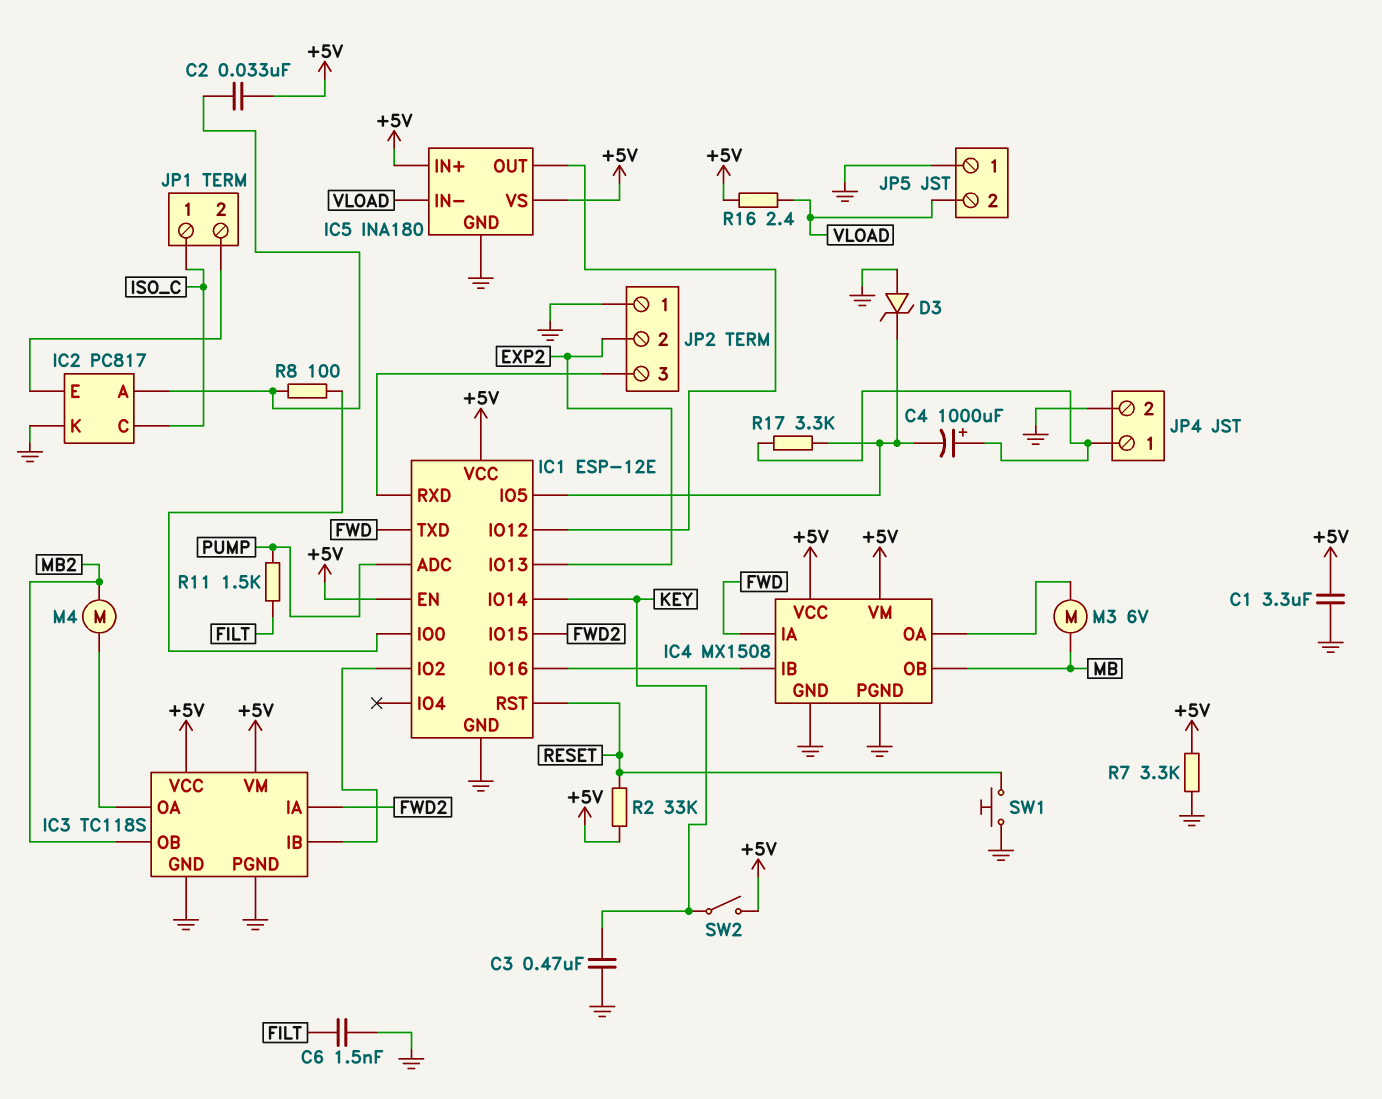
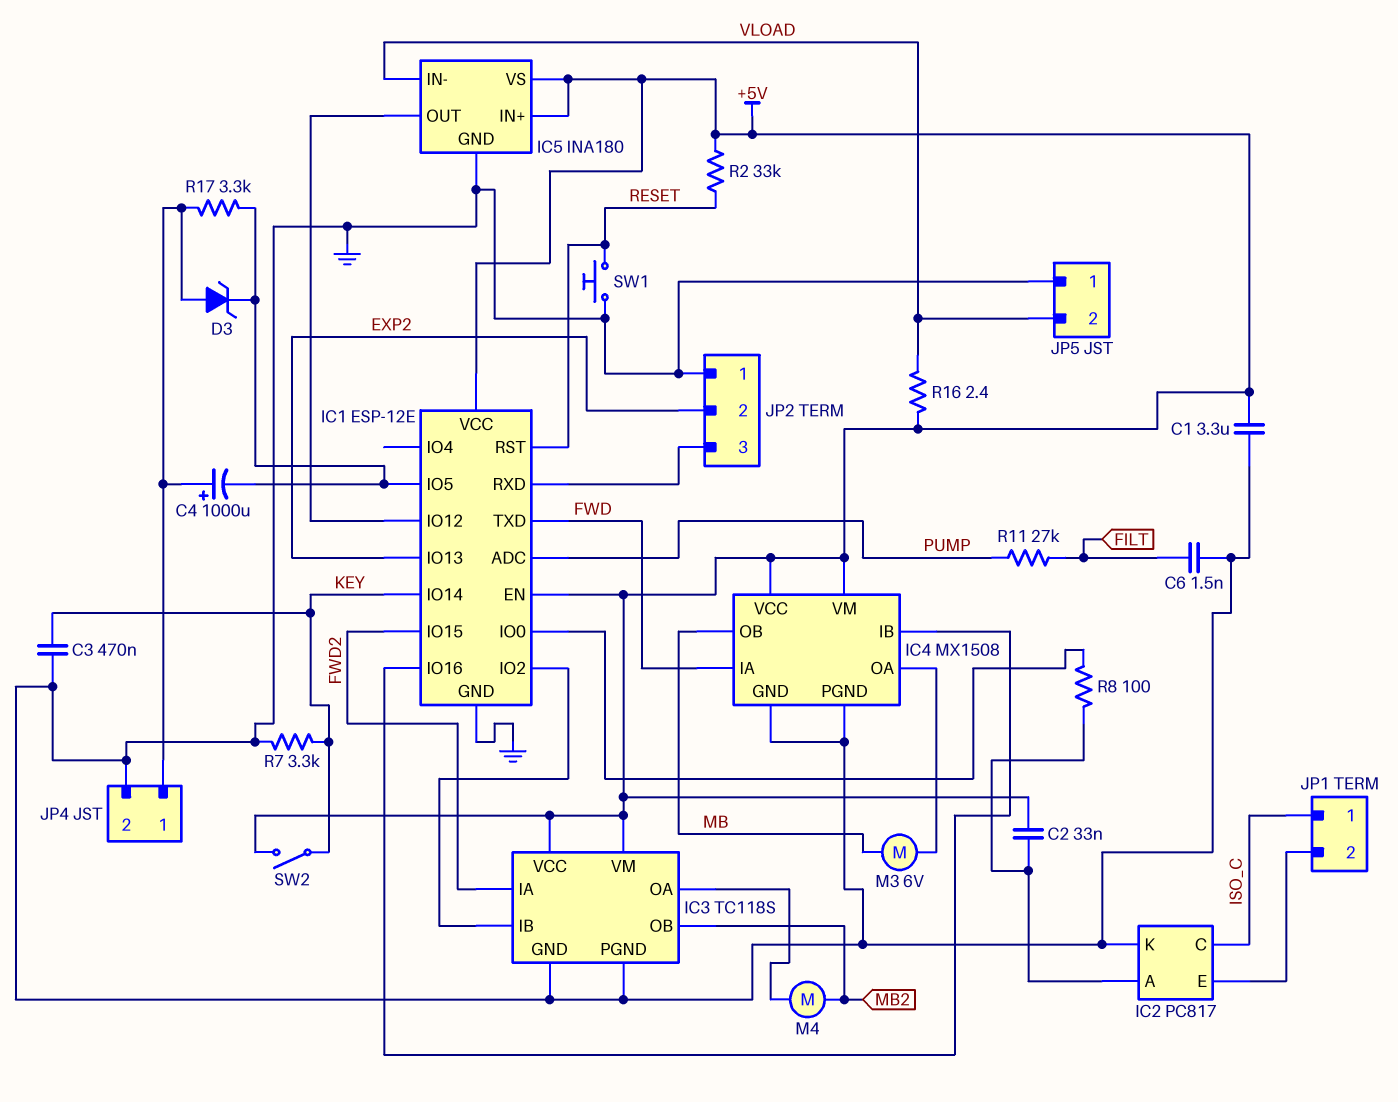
D3: zener (A GND, K IC1/IO5) -> zener (A JP4/1, K IC1/IO5)
R7: 3.3k (+5V, GND) -> 3.3k (GND, KEY)
R11: 1.5k (FILT, PUMP) -> 27k (FILT, PUMP)

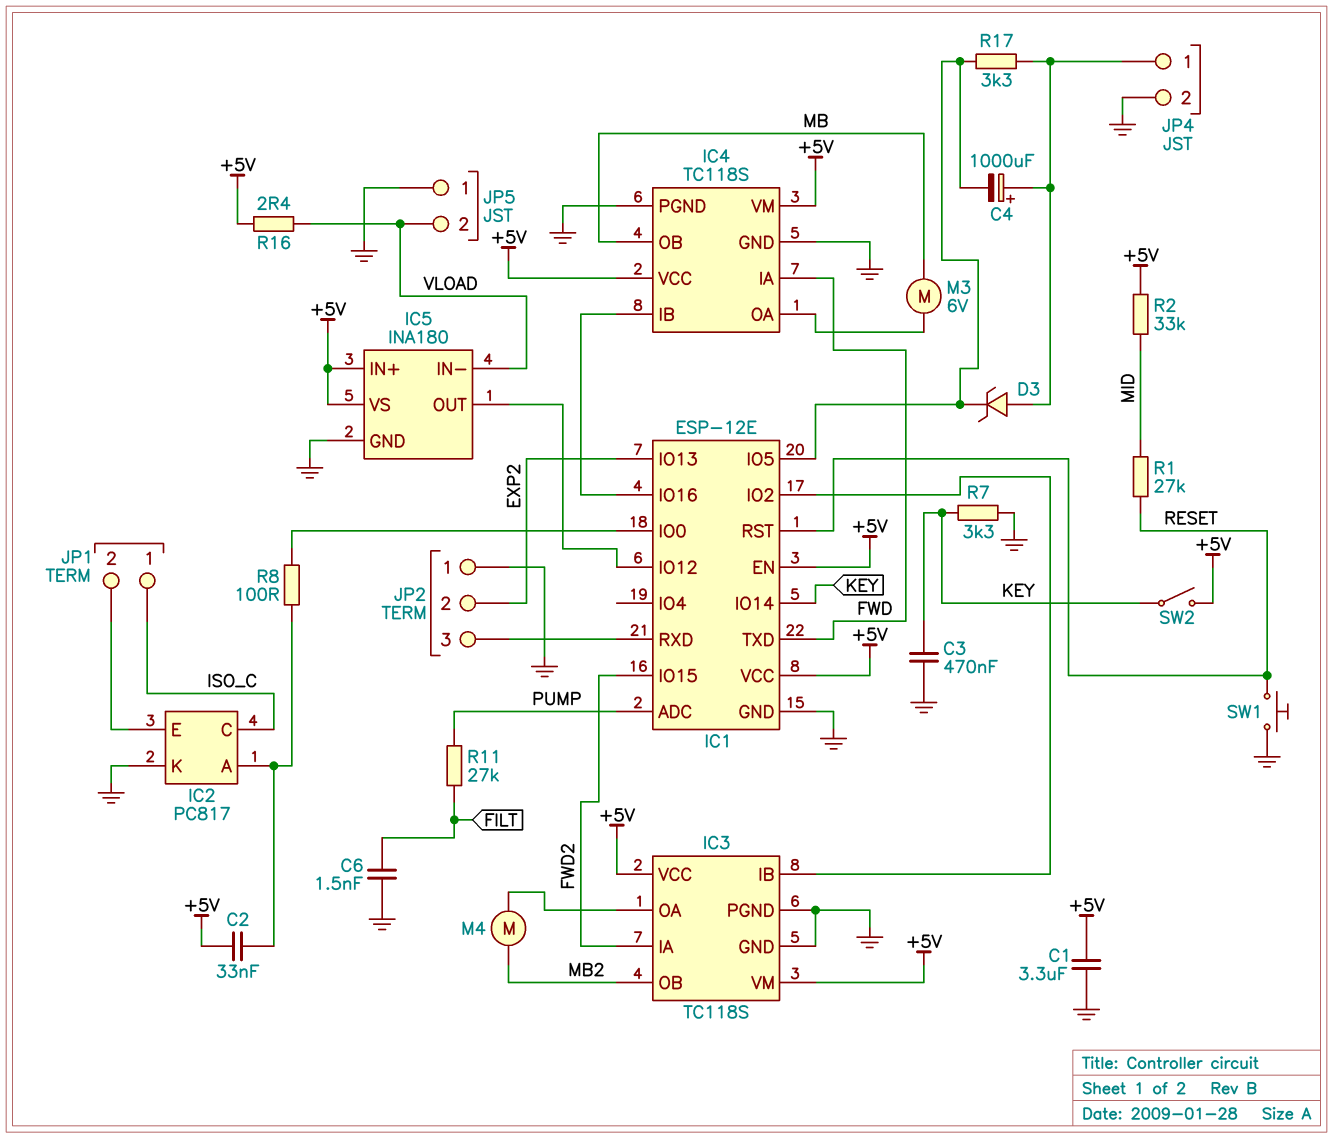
IC4: MX1508 -> TC118S
R1: none -> 27k (MID, RESET)
R2: 33k (+5V, RESET) -> 33k (+5V, MID)

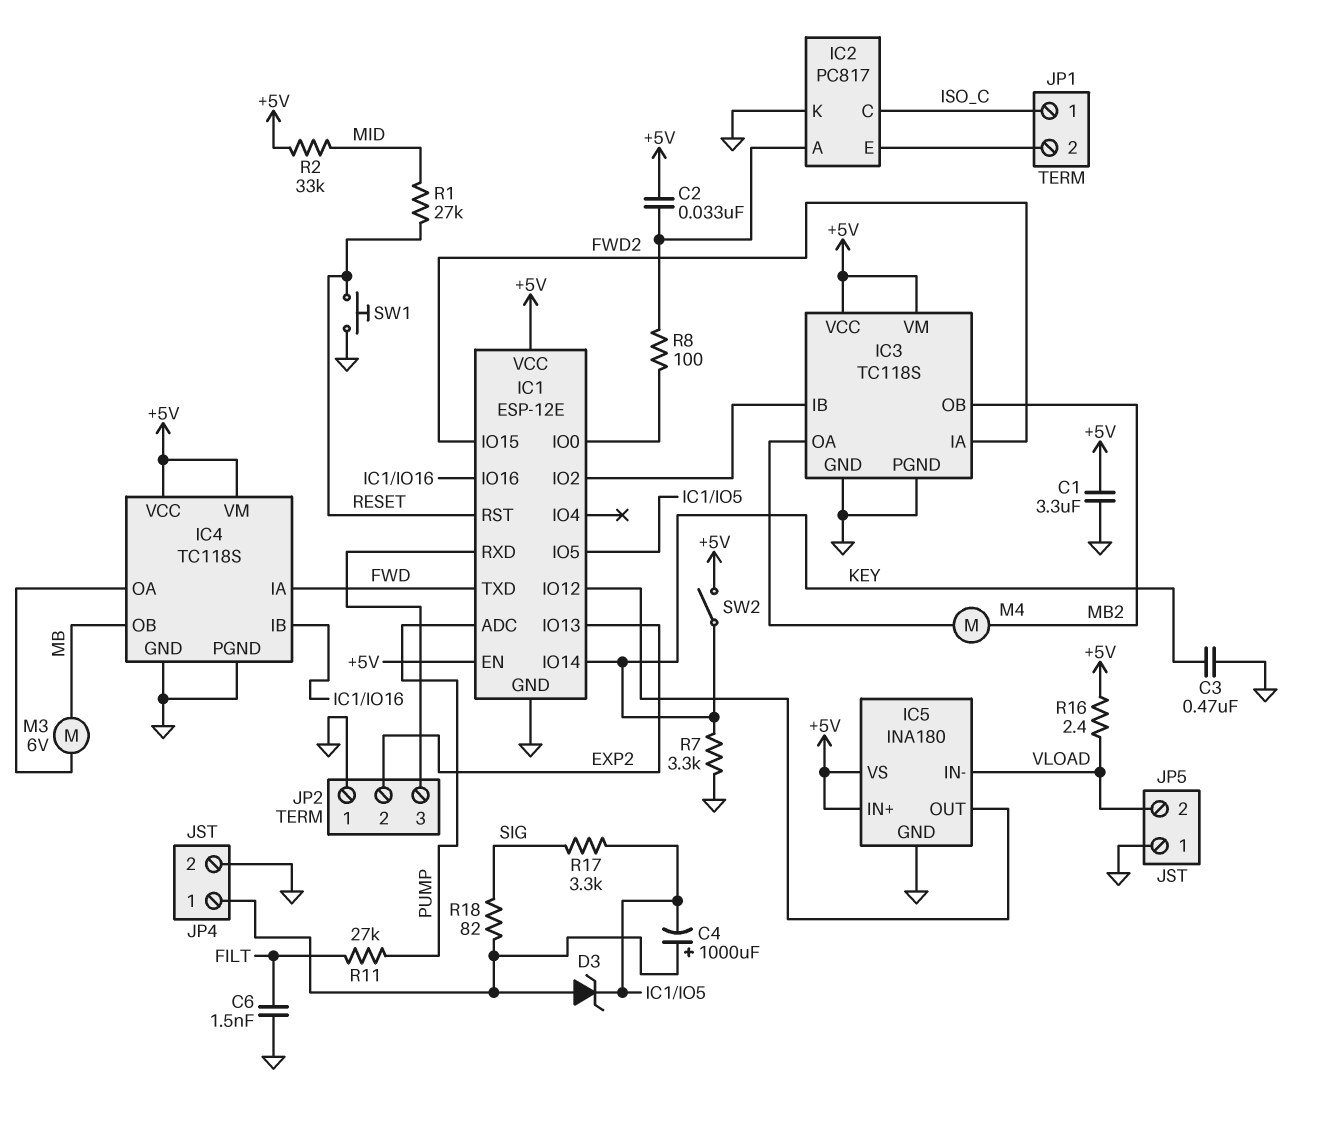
R17: 3.3k (IC1/IO5, JP4/1) -> 3.3k (IC1/IO5, SIG)
R18: none -> 82 (JP4/1, SIG)

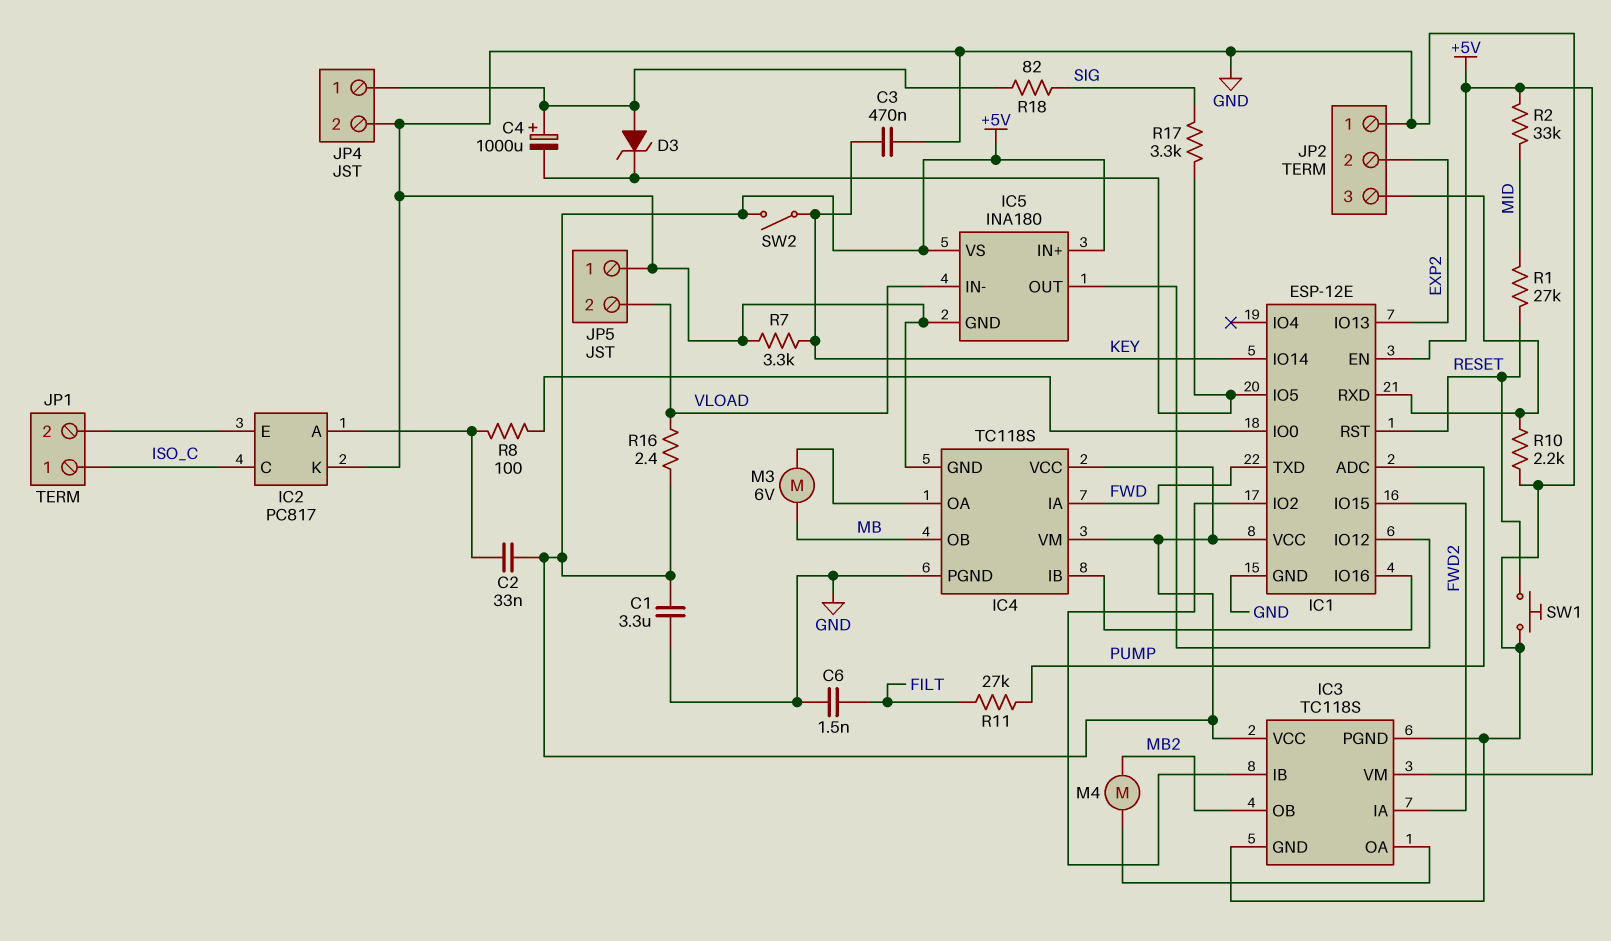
R10: none -> 2.2k (GND, IC1/RXD)

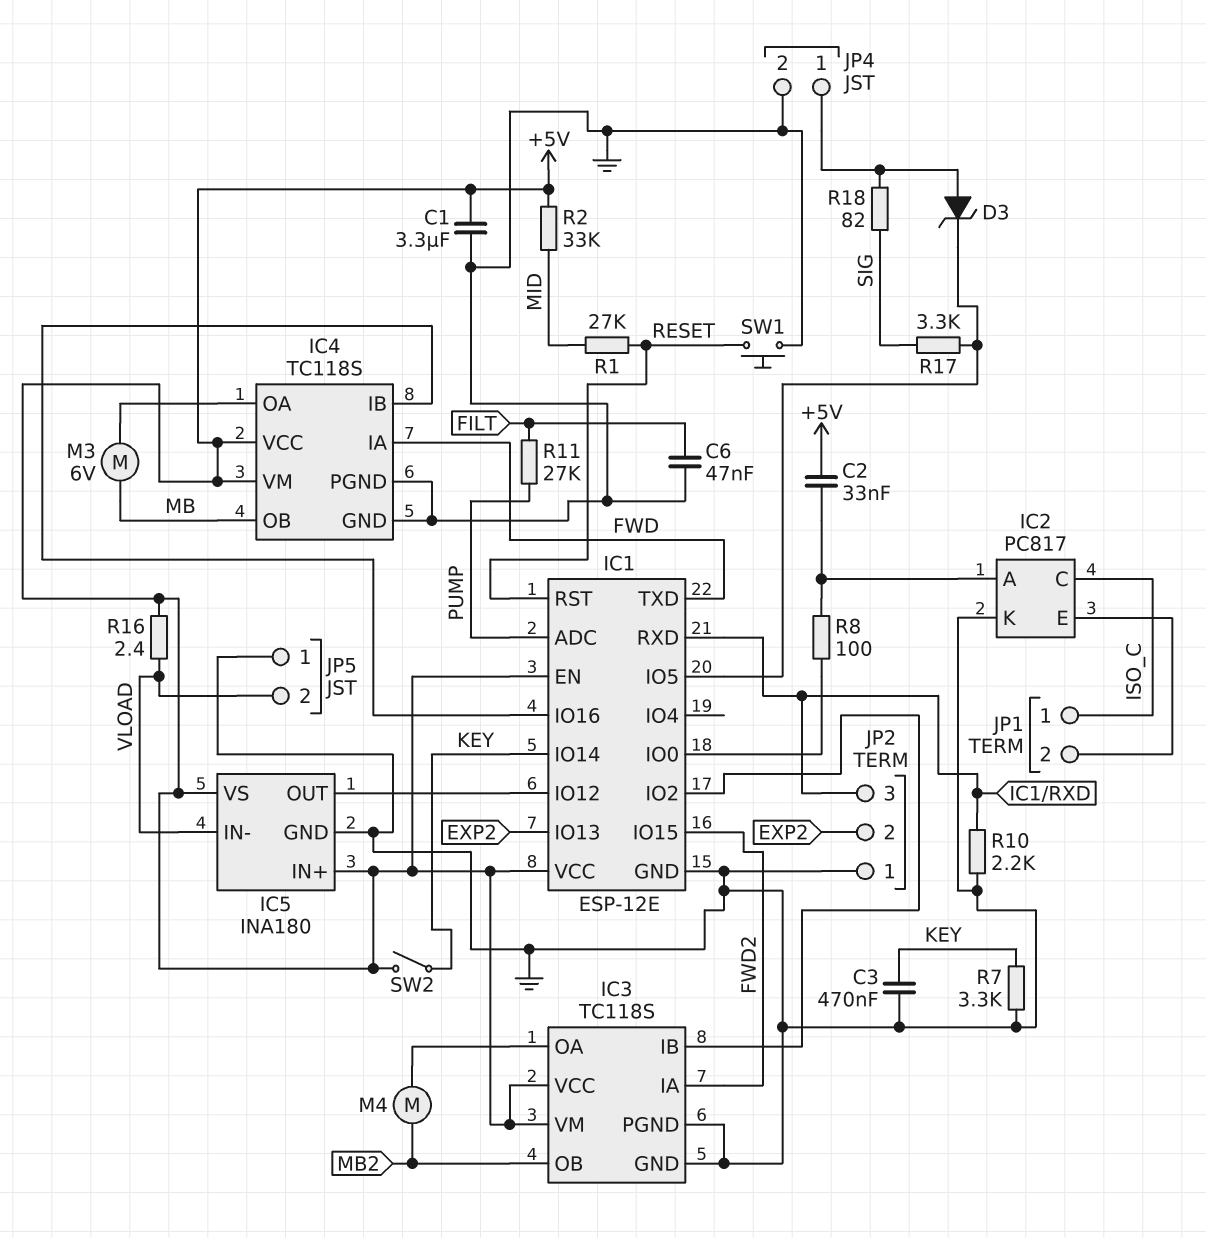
C4: 1000uF (plus JP4/1, minus IC1/IO5) -> none
C6: 1.5nF (FILT, GND) -> 47nF (FILT, GND)

